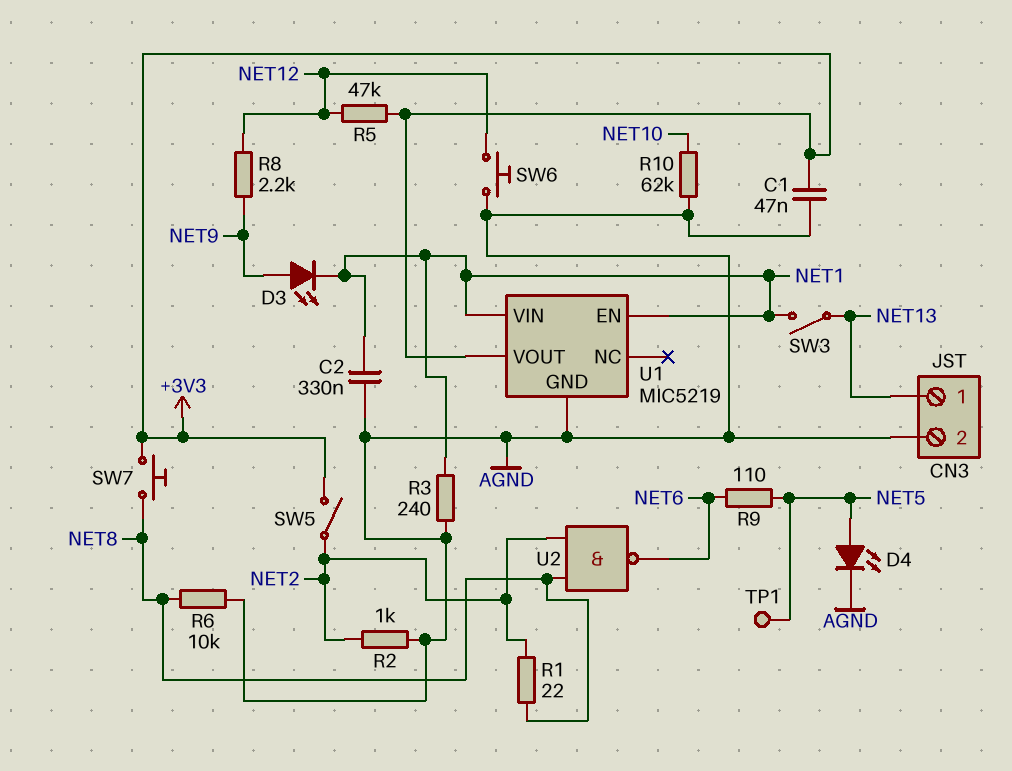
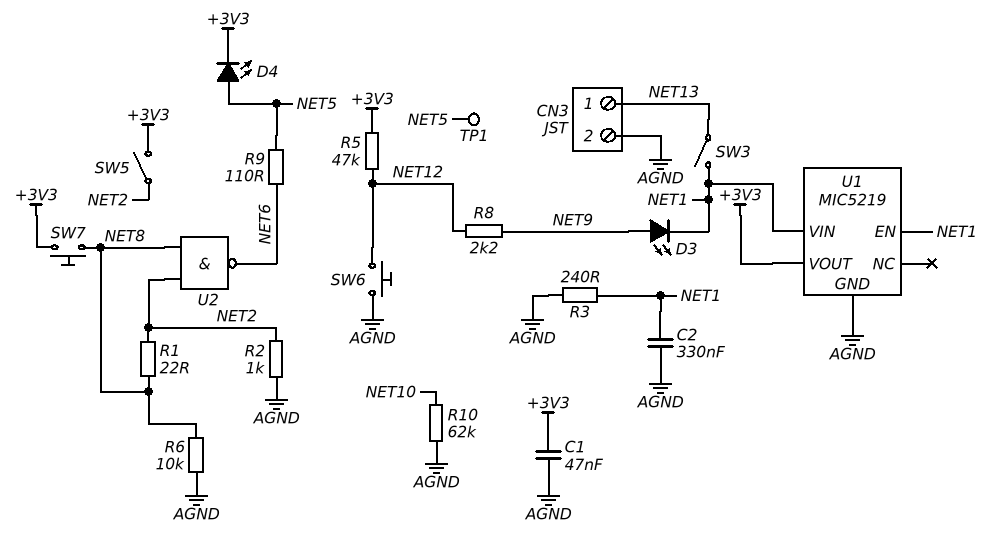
D4: LED (A NET5, K AGND) -> LED (A NET5, K +3V3)

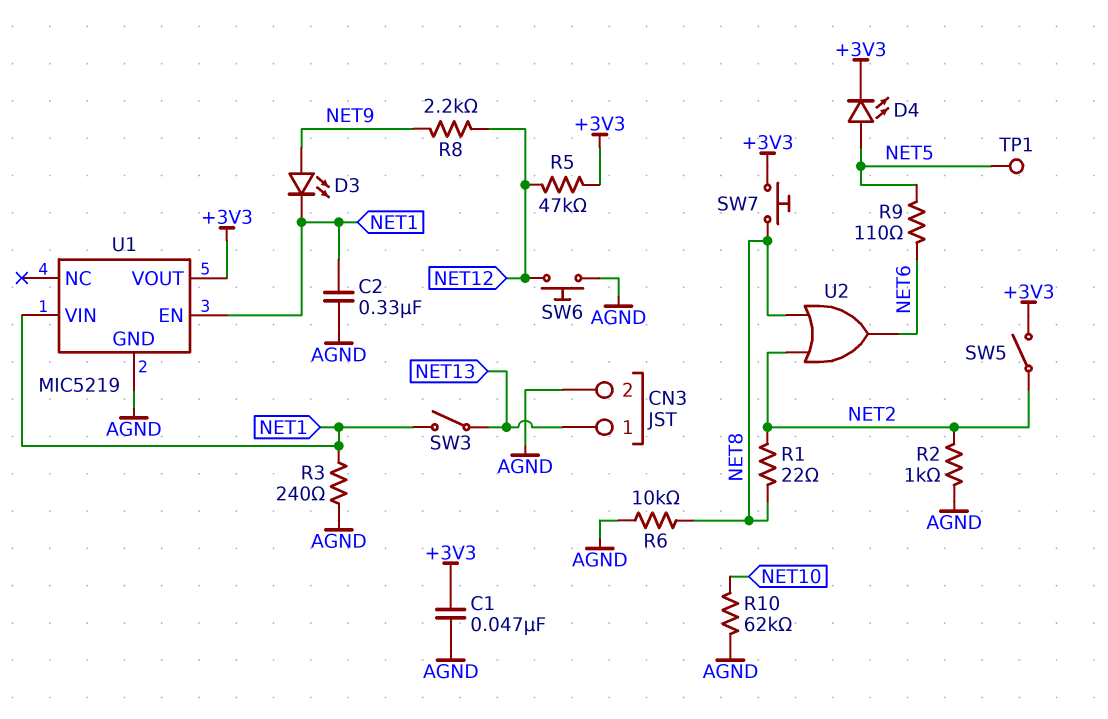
U2: NAND (in NET2, in NET8, out NET6) -> OR (in NET2, in NET8, out NET6)

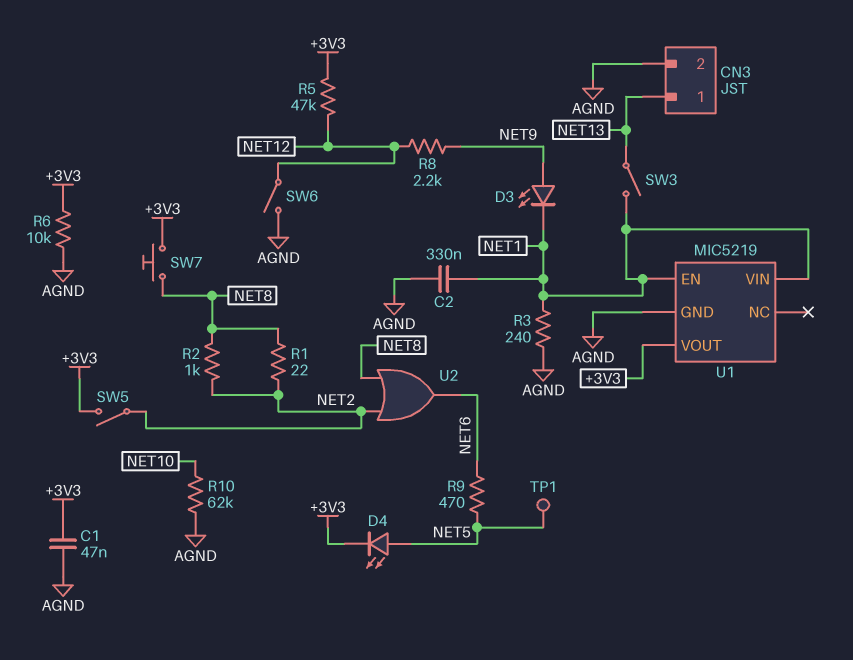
R2: 1k (AGND, NET2) -> 1k (NET2, NET8)
R6: 10k (AGND, NET8) -> 10k (+3V3, AGND)
R9: 110 (NET5, NET6) -> 470 (NET5, NET6)
SW6: button (AGND, NET12) -> switch (AGND, NET12)

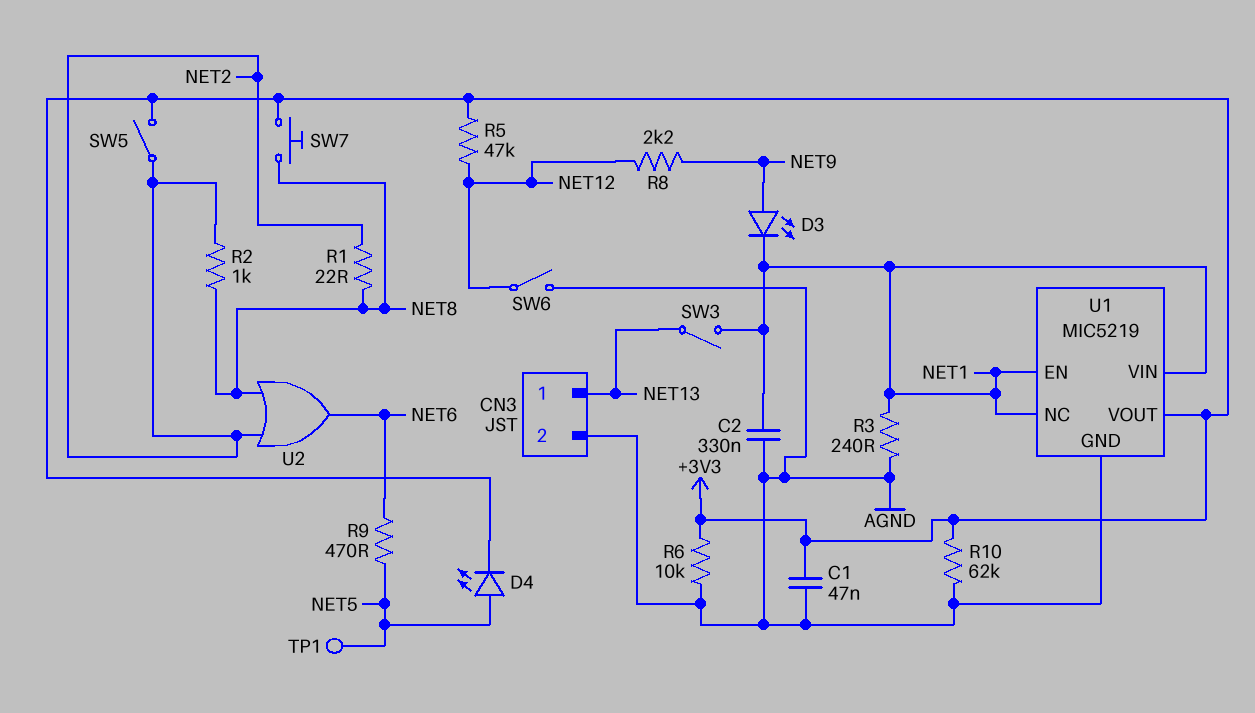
R10: 62k (AGND, NET10) -> 62k (+3V3, AGND)
U1 pin NC: none -> NET1

